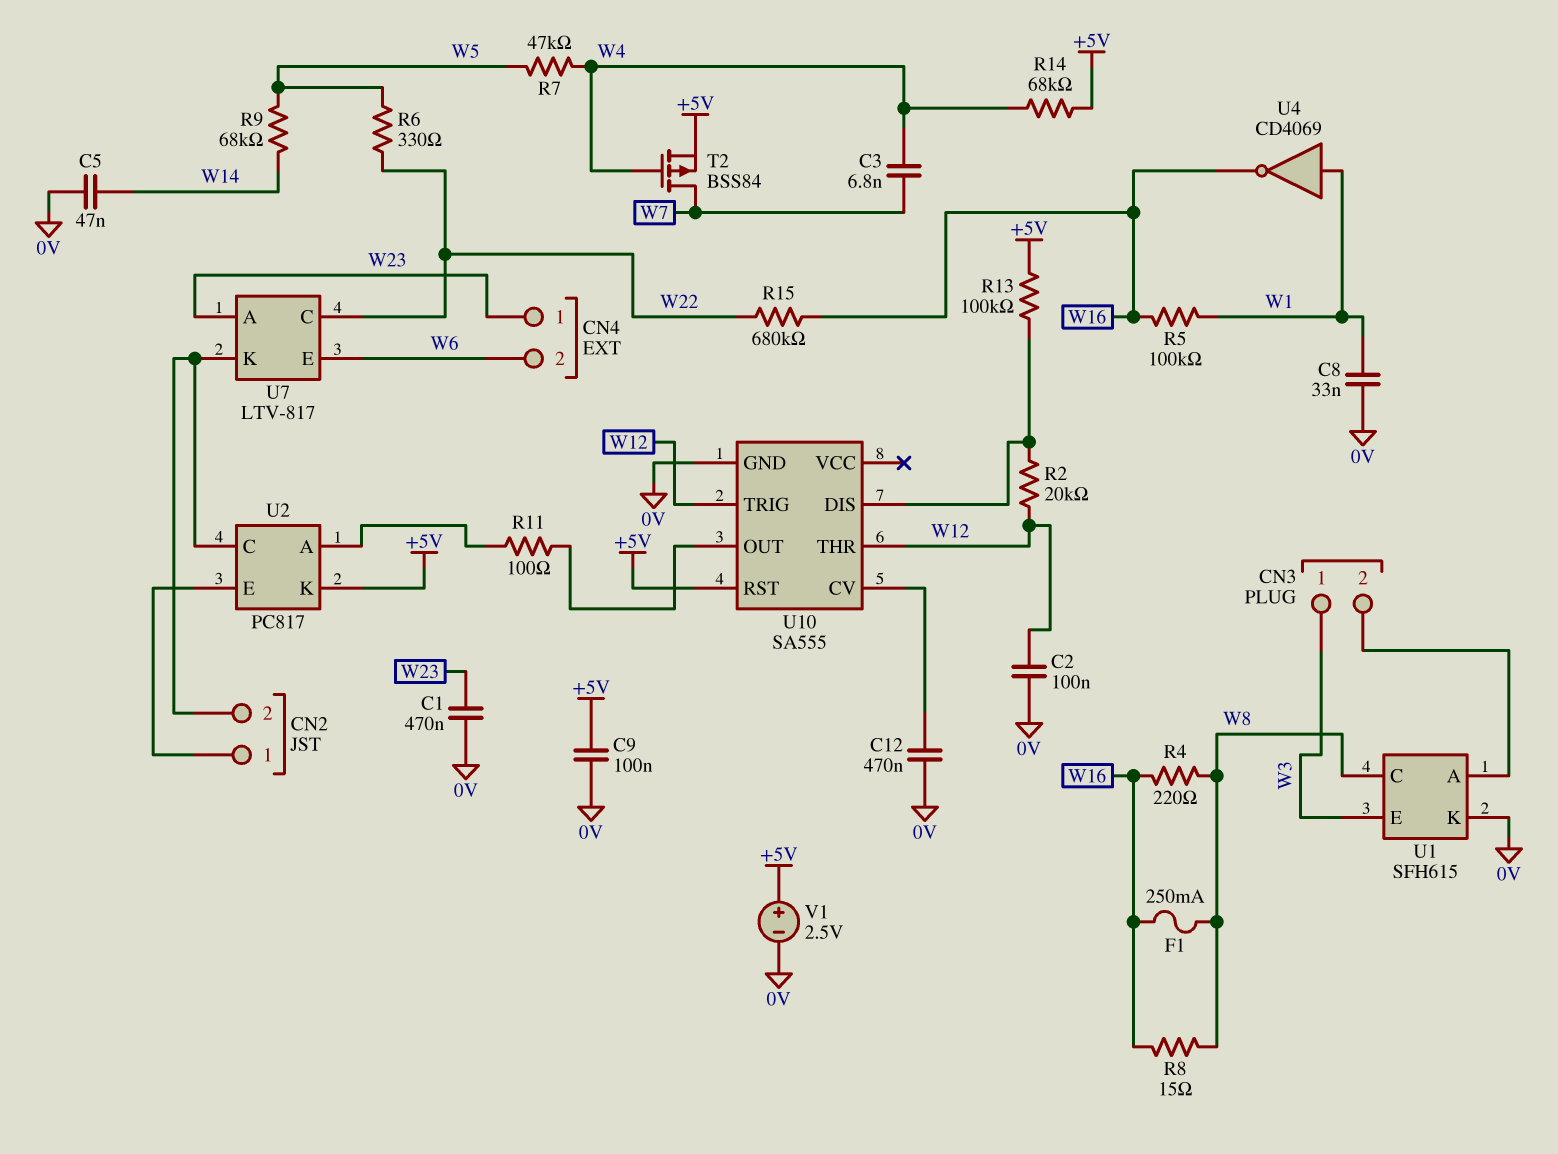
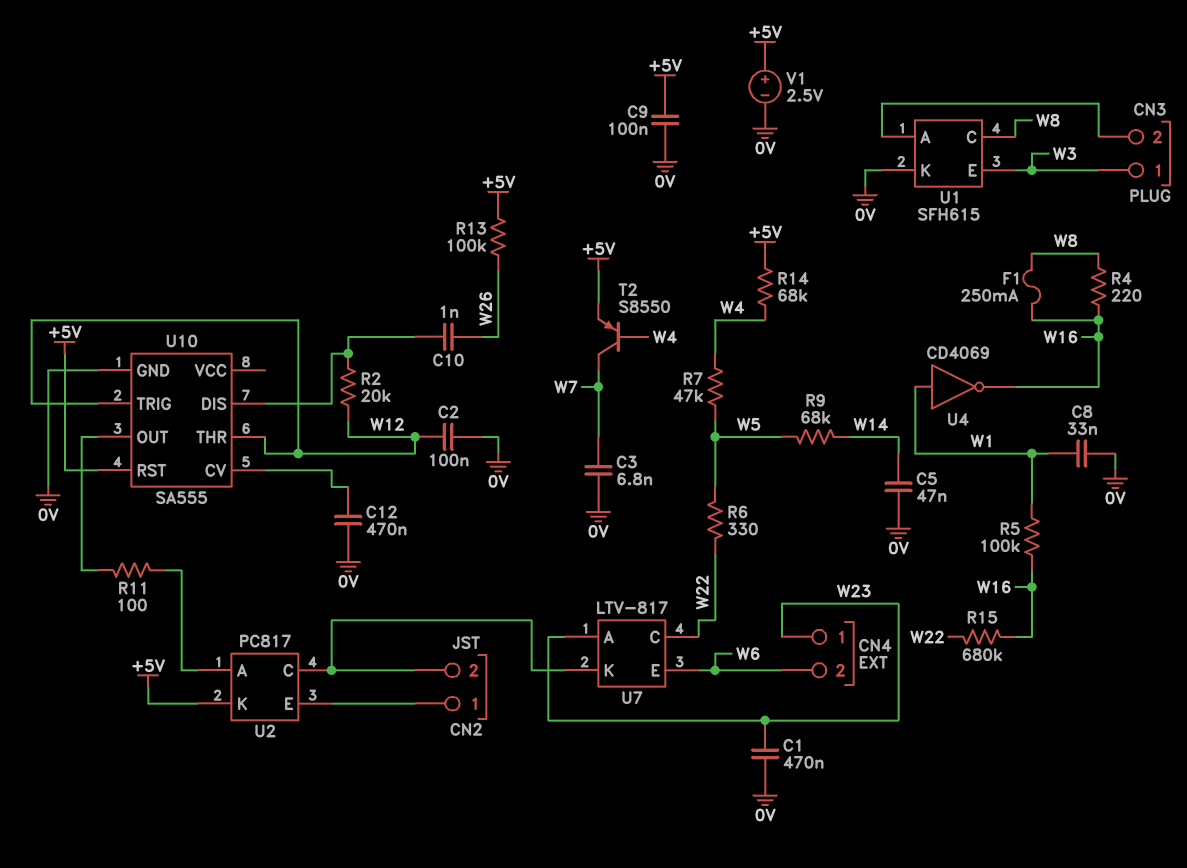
C3: 6.8nF (W4, W7) -> 6.8nF (0V, W7)
C10: none -> 1nF (U10/DIS, W26)
R8: 15 (W8, W16) -> none
R13: 100k (+5V, U10/DIS) -> 100k (+5V, W26)
T2: PMOS BSS84 (G W4, D W7, S +5V) -> PNP S8550 (B W4, C W7, E +5V)

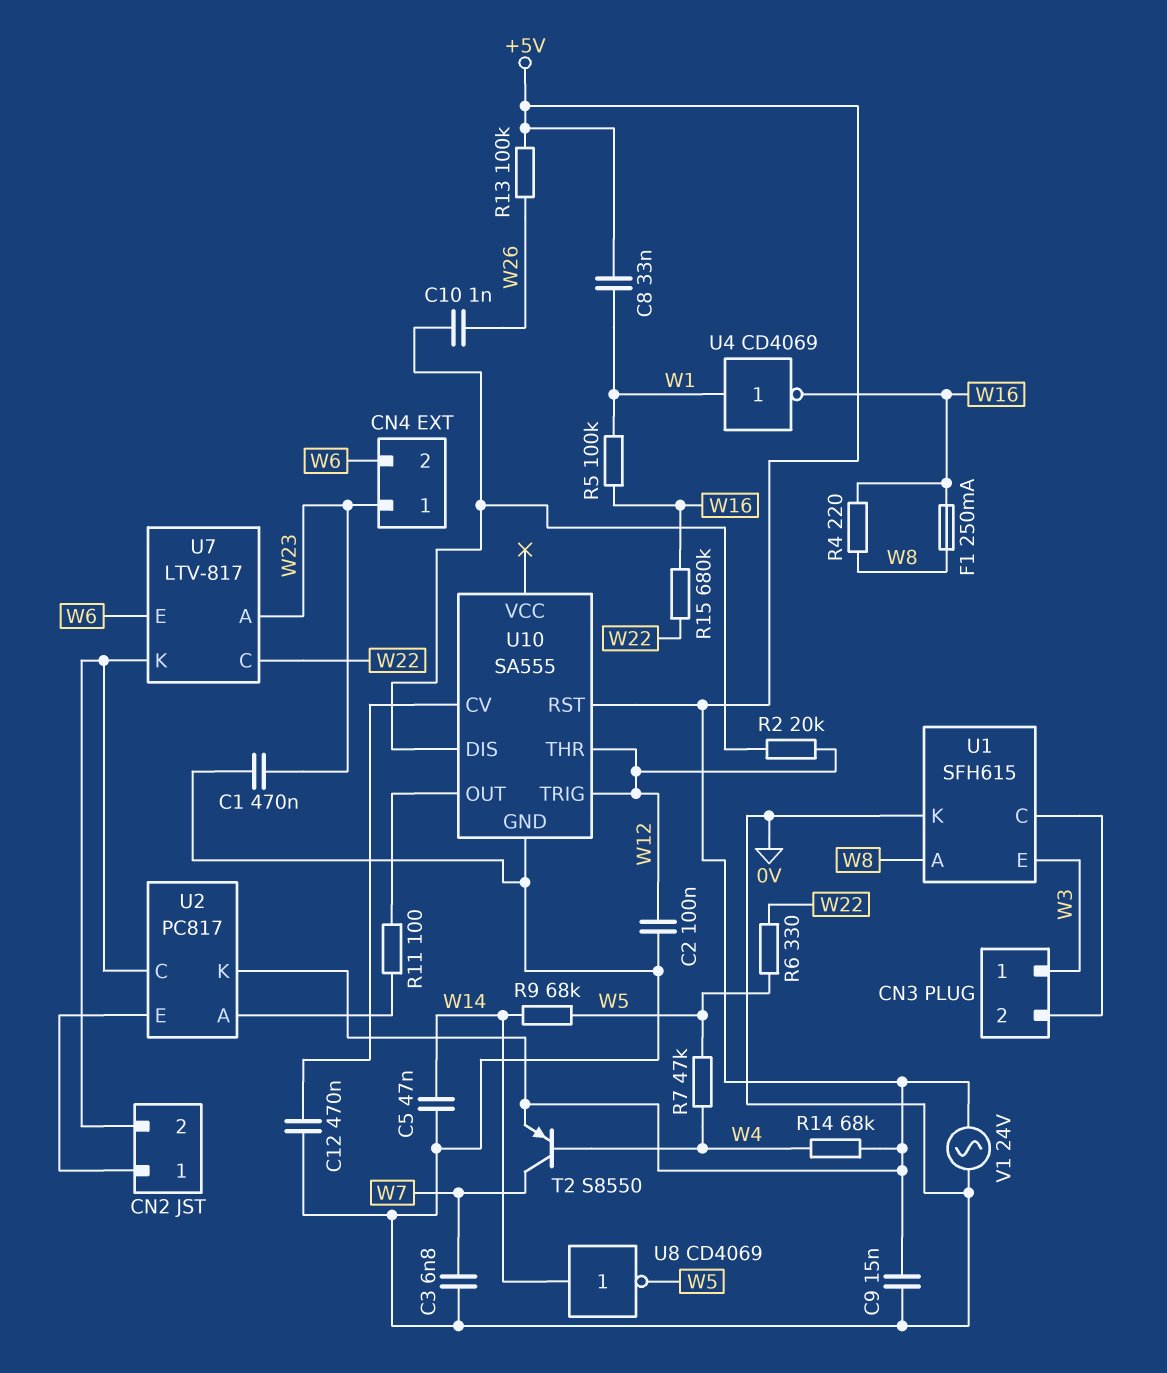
C8: 33nF (0V, W1) -> 33nF (+5V, W1)
C9: 100nF (+5V, 0V) -> 15nF (+5V, 0V)
U1 pin A: CN3/2 -> W8
U1 pin C: W8 -> CN3/2
U8: none -> NOT CD4069 (in W14, out W5)
V1: 2.5V (plus +5V, minus 0V) -> AC 24V (+5V, 0V)

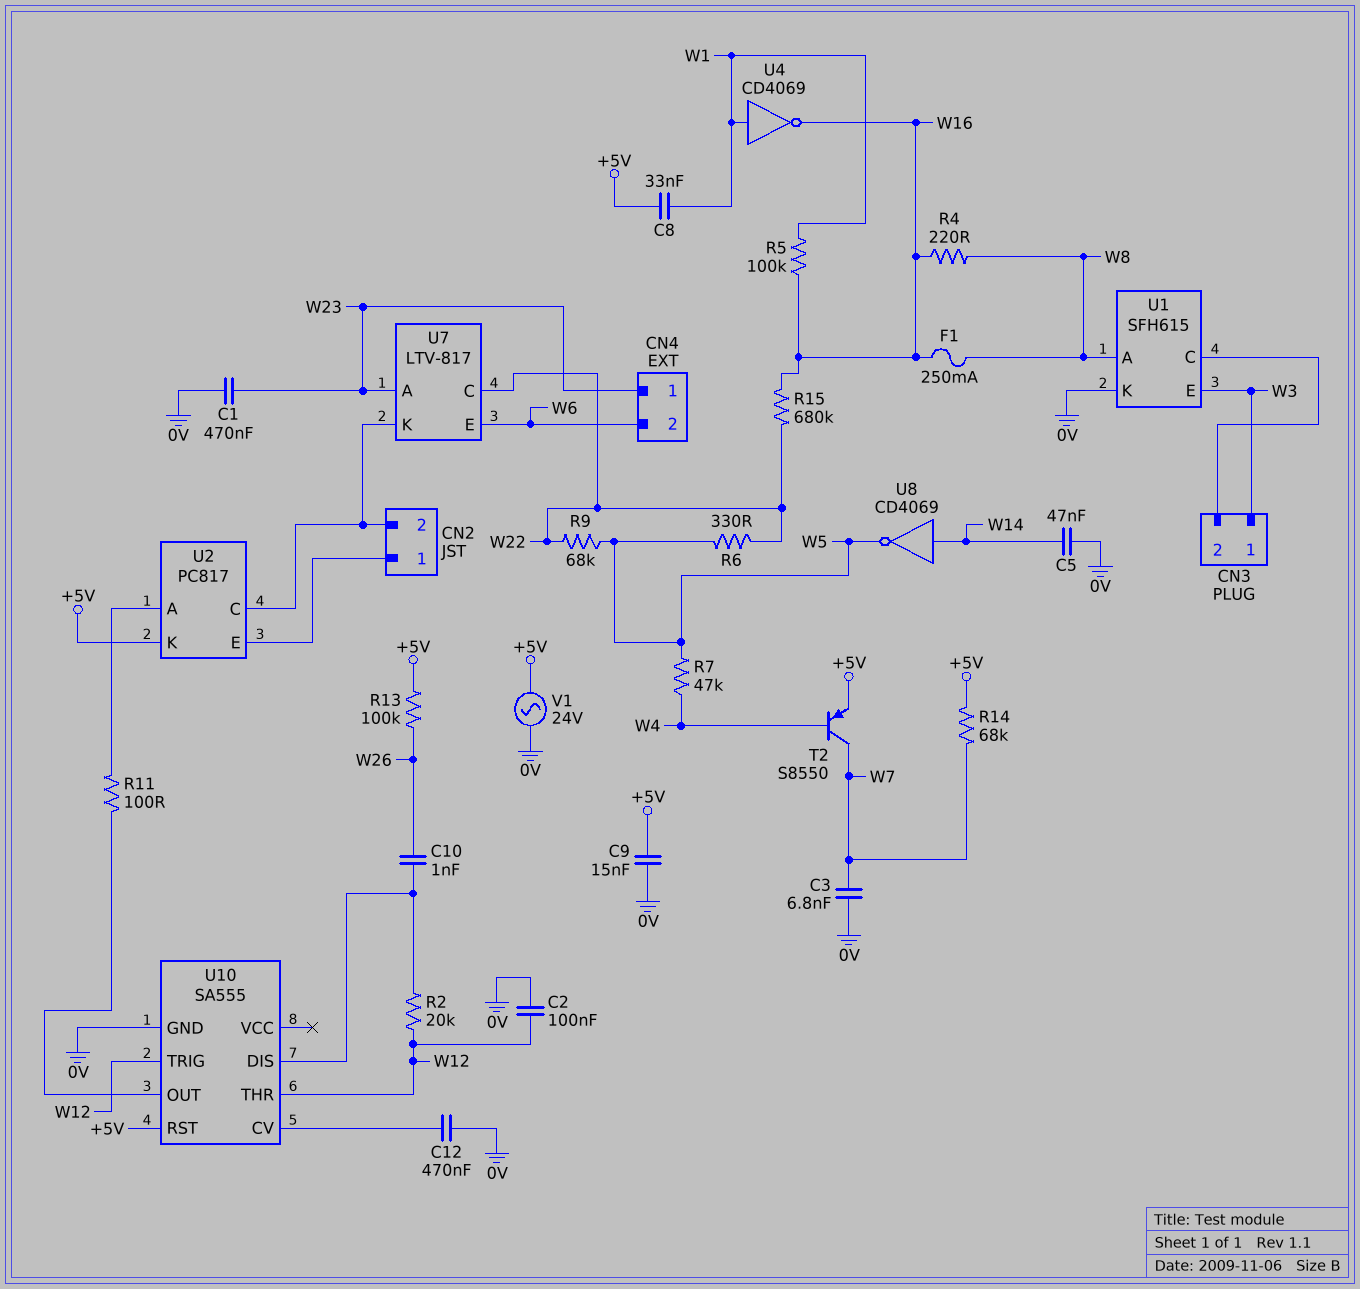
R9: 68k (W5, W14) -> 68k (W5, W22)
R14: 68k (+5V, W4) -> 68k (+5V, W7)

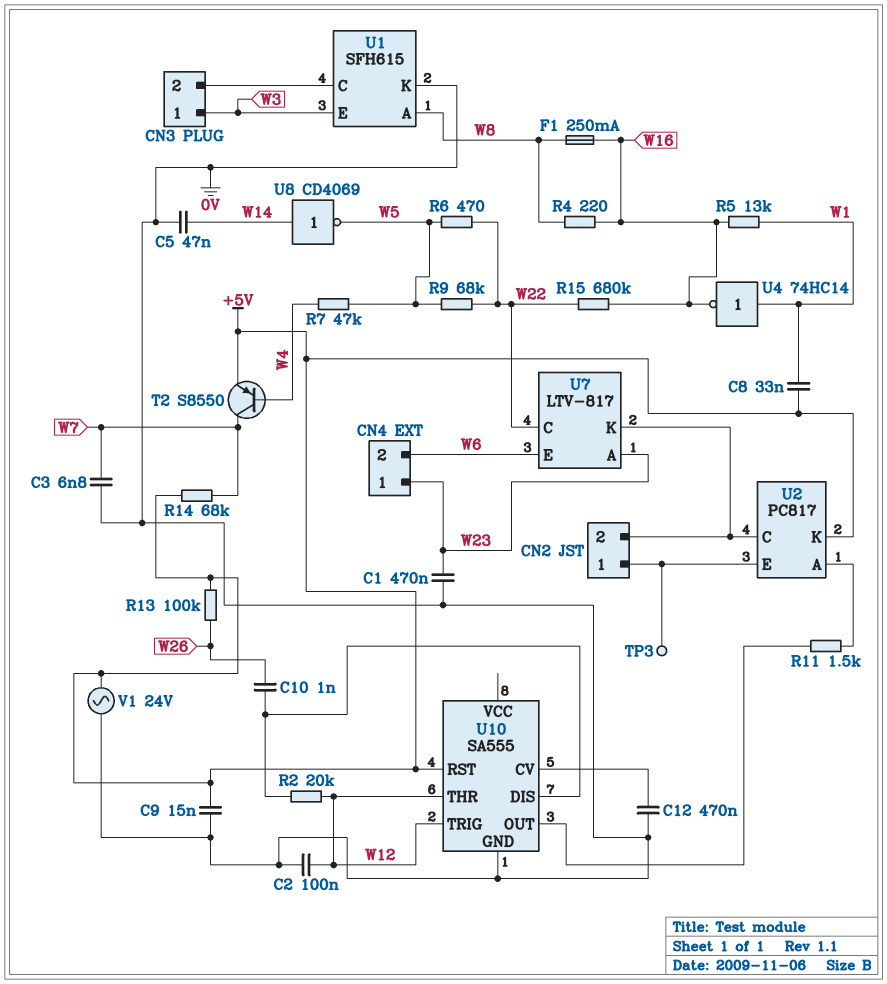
R5: 100k (W1, W16) -> 13k (W1, W16)
R6: 330 (W5, W22) -> 470 (W5, W22)
R11: 100 (U2/A, U10/OUT) -> 1.5k (U2/A, U10/OUT)
TP3: none -> test point (CN2/1)
U4: NOT CD4069 (in W1, out W16) -> NOT 74HC14 (in W1, out W16)

